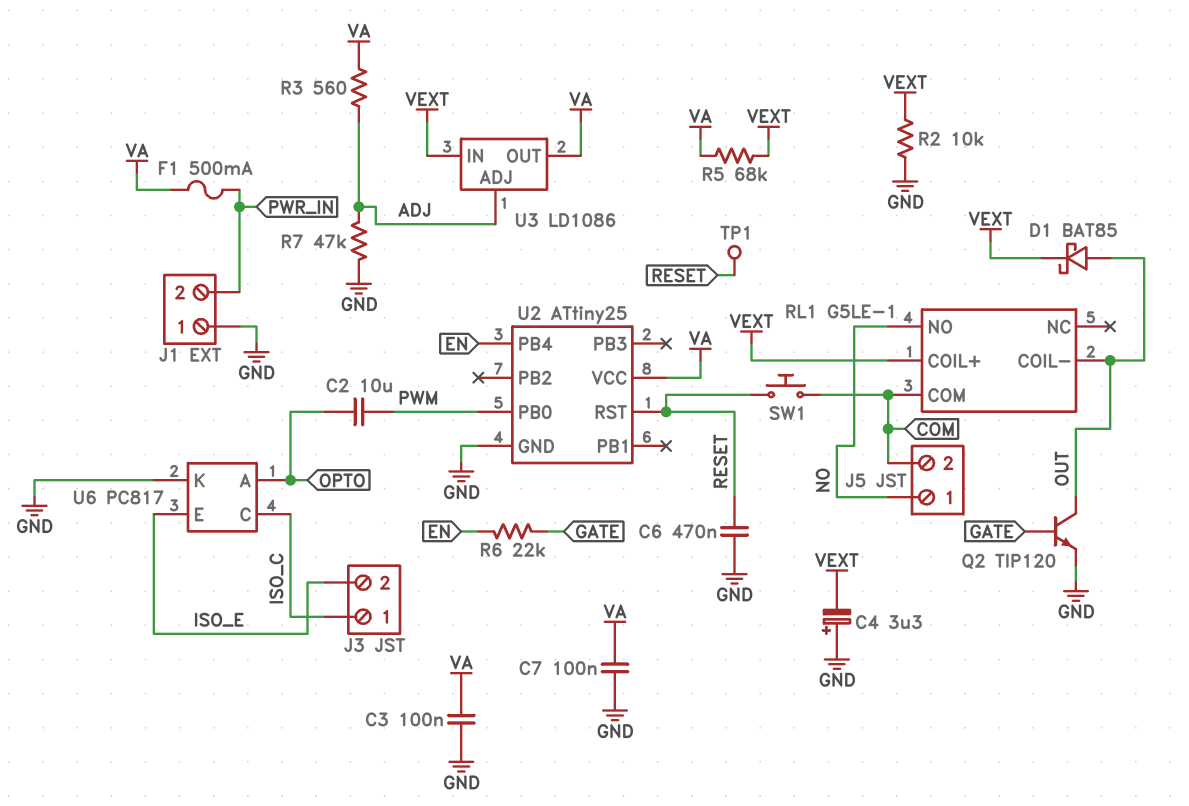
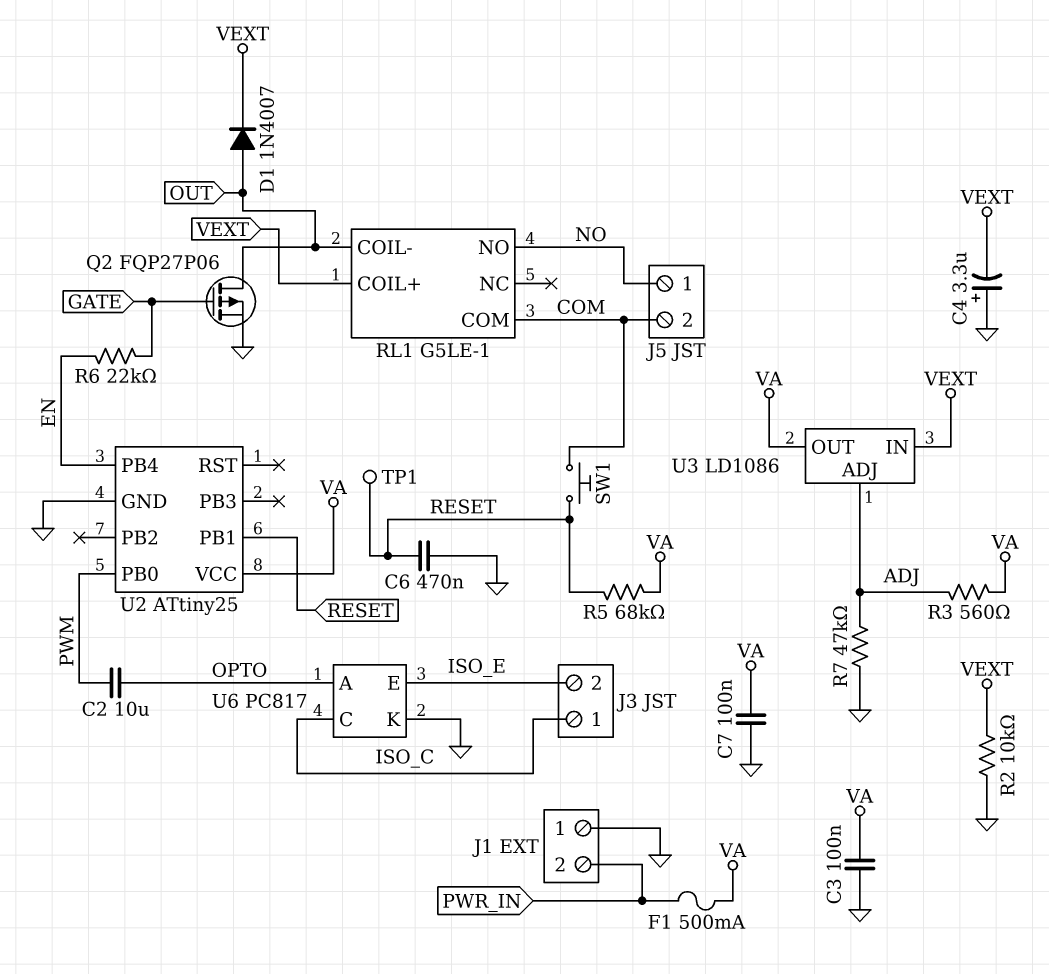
D1: schottky BAT85 (A OUT, K VEXT) -> diode 1N4007 (A OUT, K VEXT)
Q2: NPN TIP120 (B GATE, C OUT, E GND) -> PMOS FQP27P06 (G GATE, D OUT, S GND)
R5: 68k (VA, VEXT) -> 68k (RESET, VA)
U2 pin PB1: none -> RESET
U2 pin RST: RESET -> none

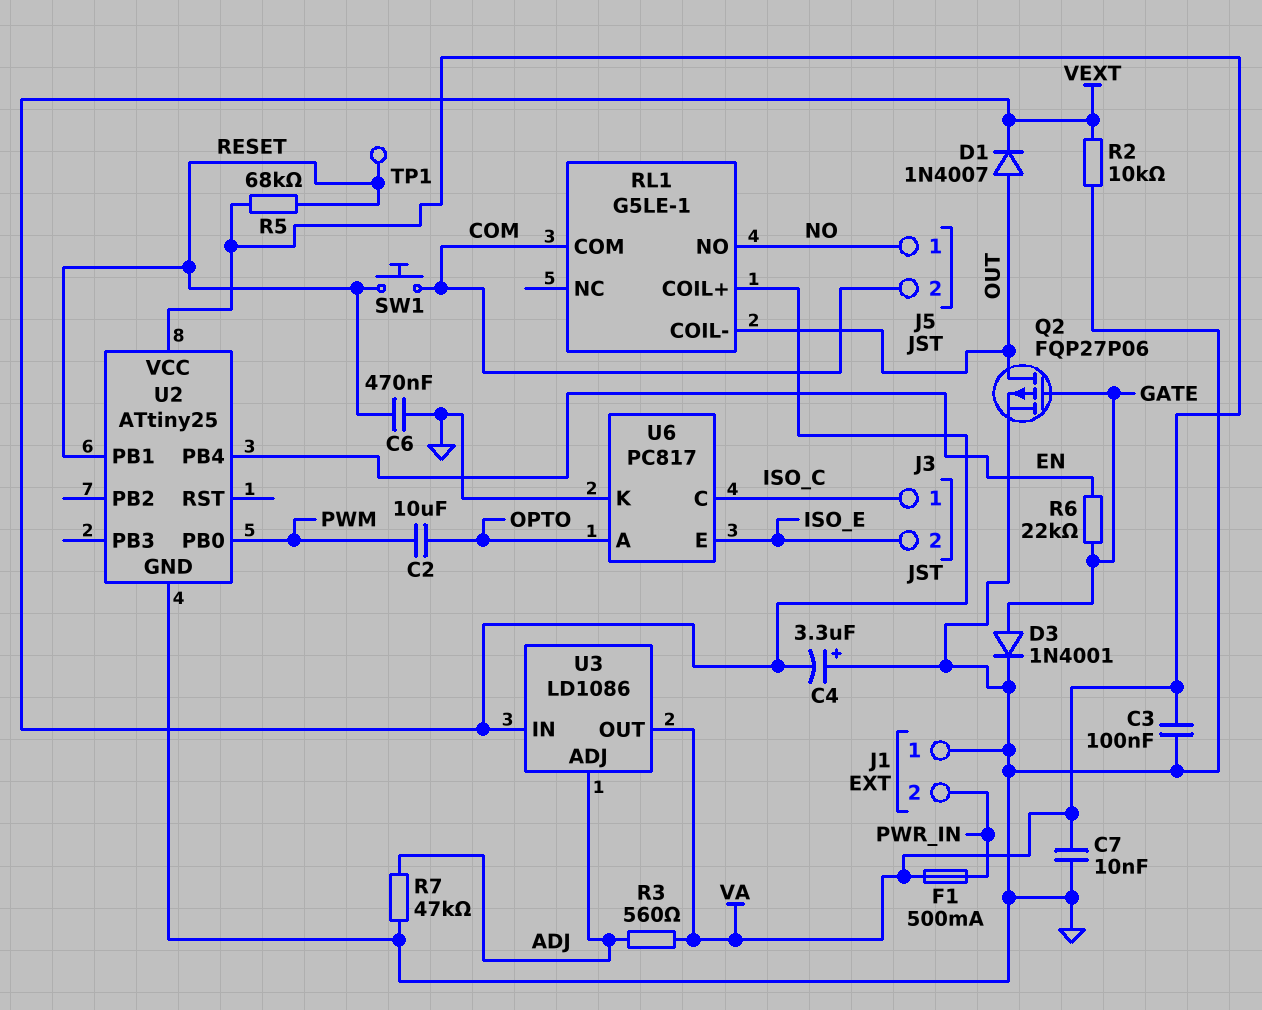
C7: 100nF (GND, VA) -> 10nF (GND, VA)
D3: none -> diode 1N4001 (A GATE, K GND)

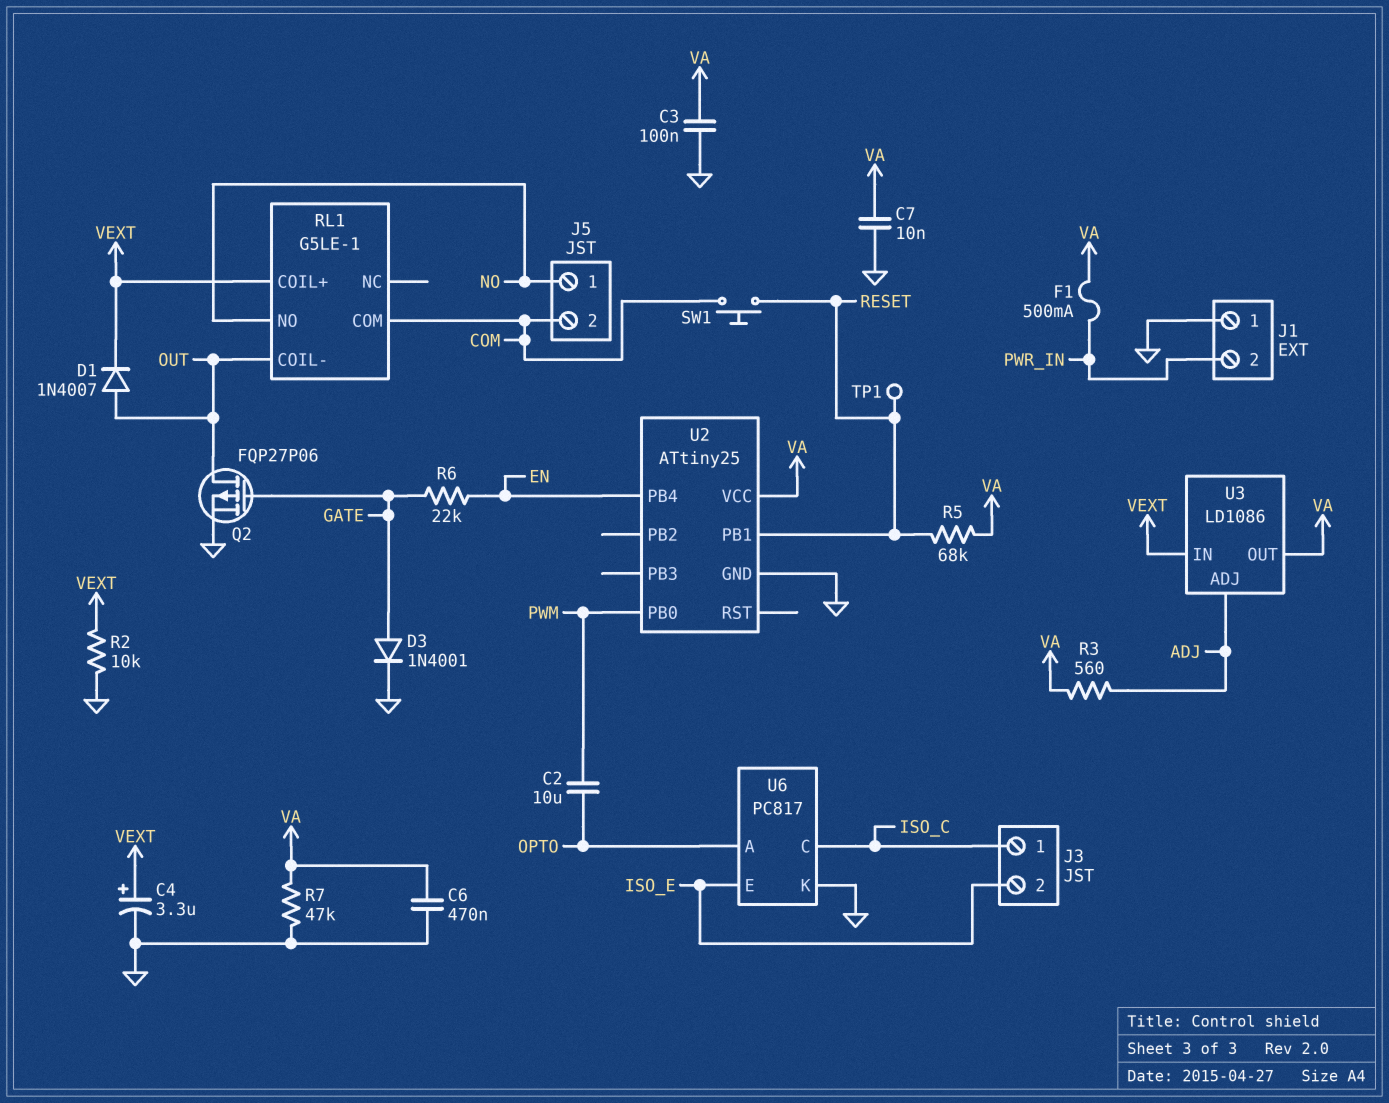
C4: 3.3uF (plus GND, minus VEXT) -> 3.3uF (plus VEXT, minus GND)
C6: 470nF (GND, RESET) -> 470nF (GND, VA)
R7: 47k (ADJ, GND) -> 47k (GND, VA)

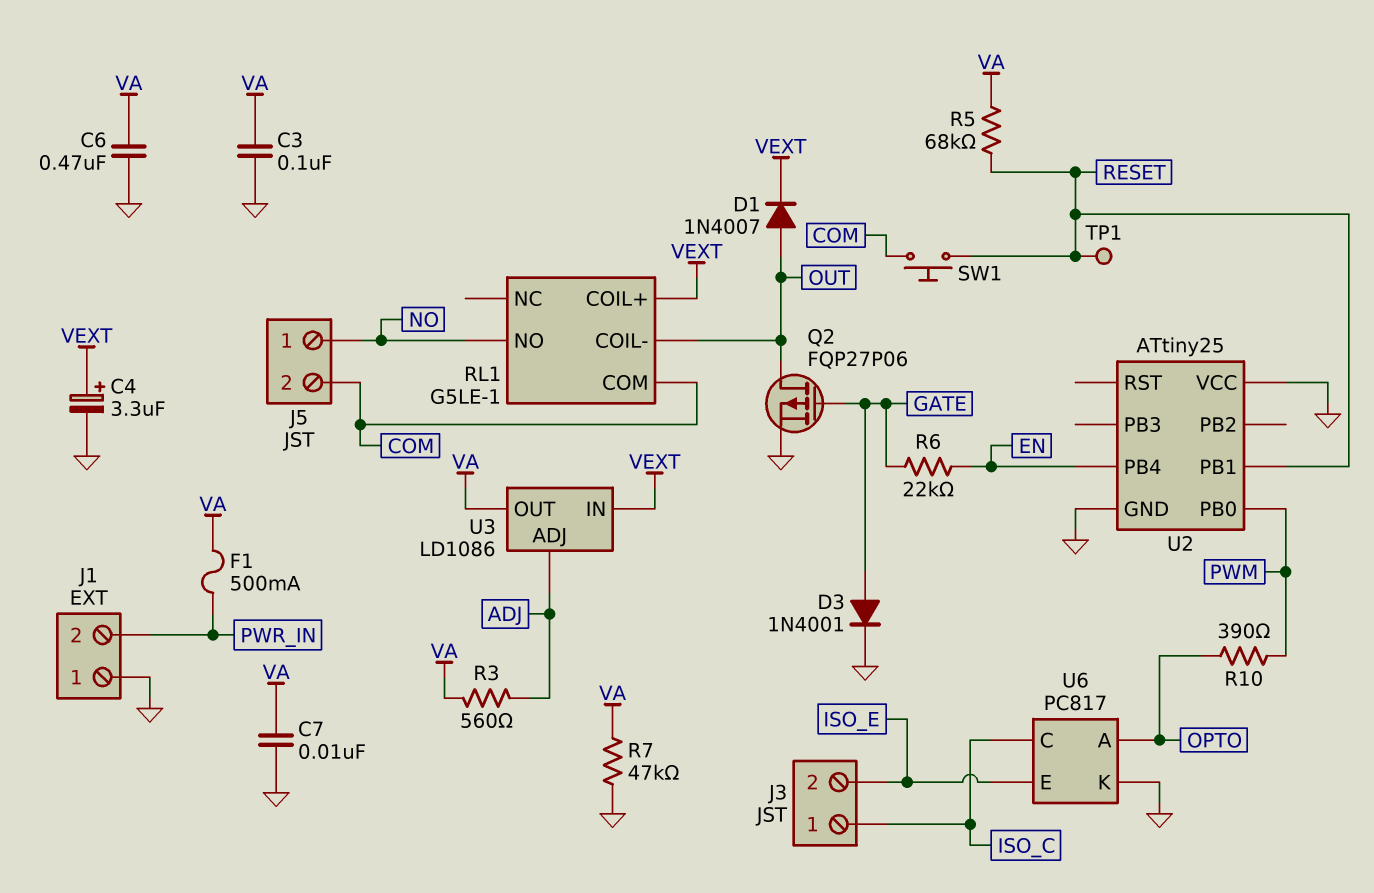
C2: 10uF (OPTO, PWM) -> none
R2: 10k (GND, VEXT) -> none
R10: none -> 390 (OPTO, PWM)
U2 pin VCC: VA -> GND

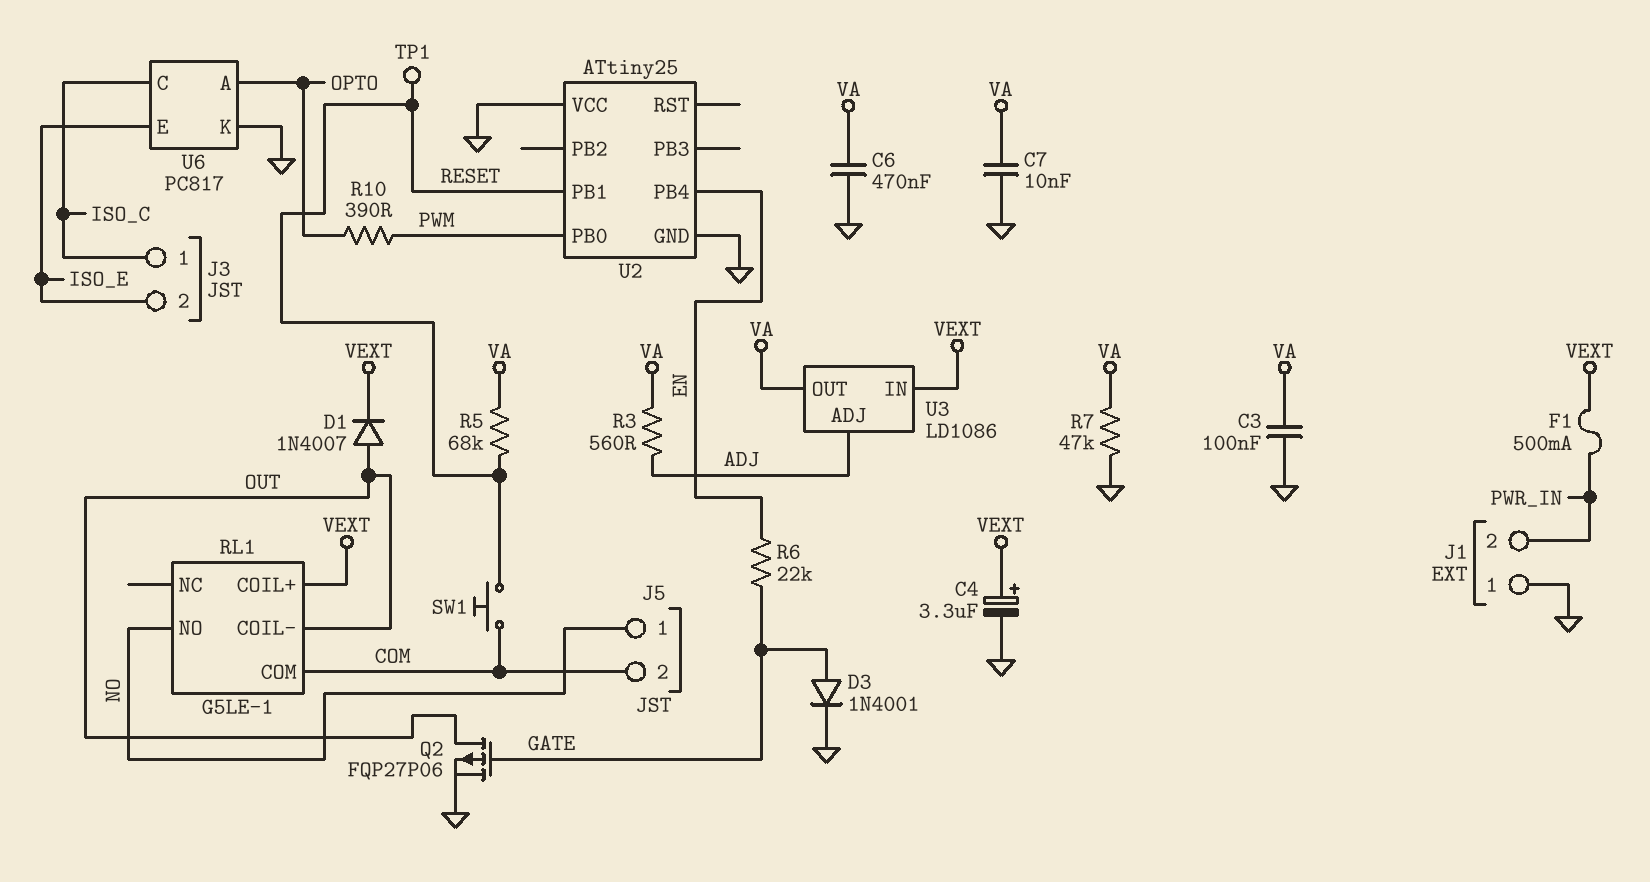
F1: 500mA (PWR_IN, VA) -> 500mA (PWR_IN, VEXT)

